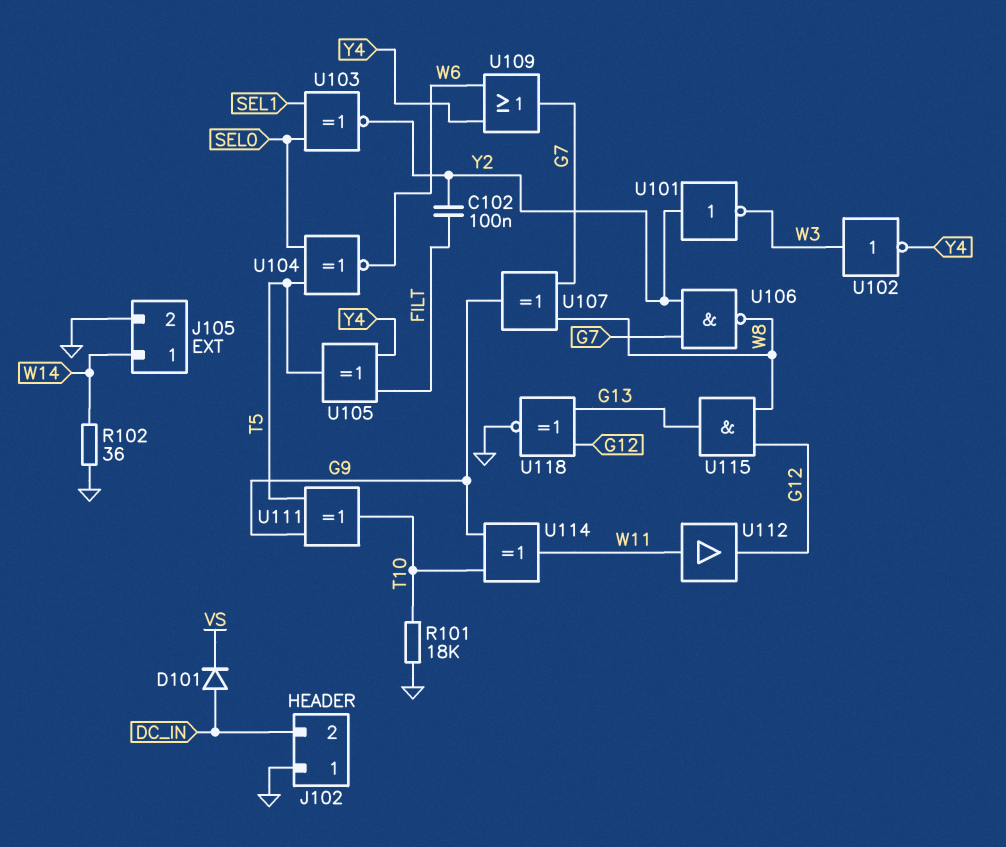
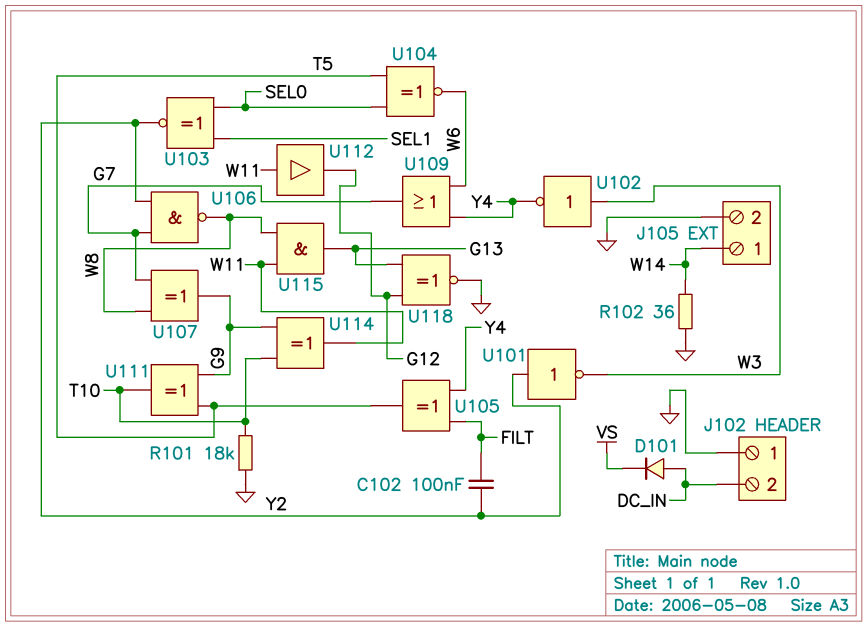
U115: AND (in G12, in W8, out G13) -> AND (in W8, in W11, out G13)

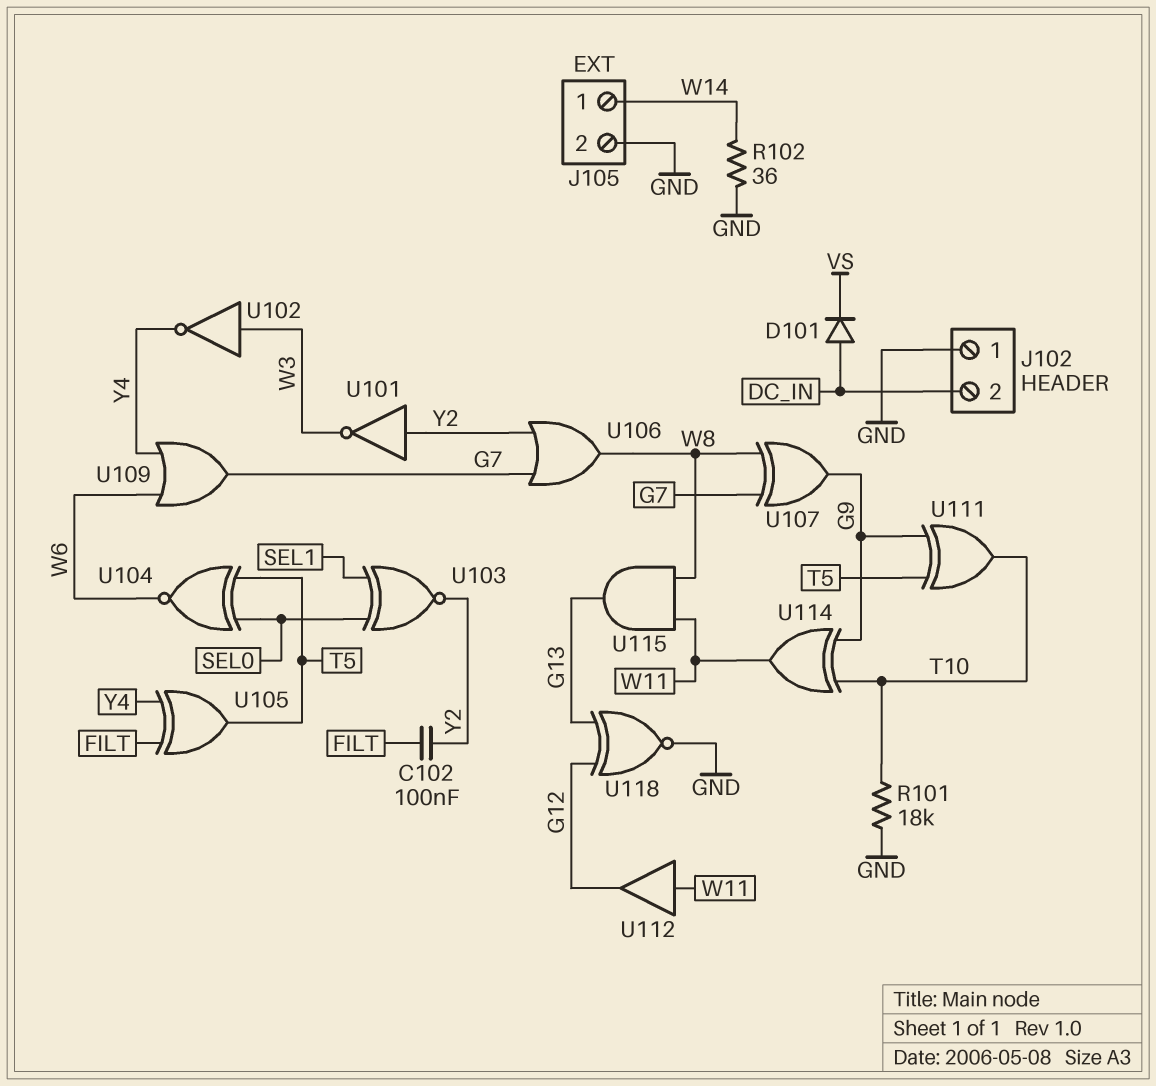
U106: NAND (in G7, in Y2, out W8) -> OR (in G7, in Y2, out W8)

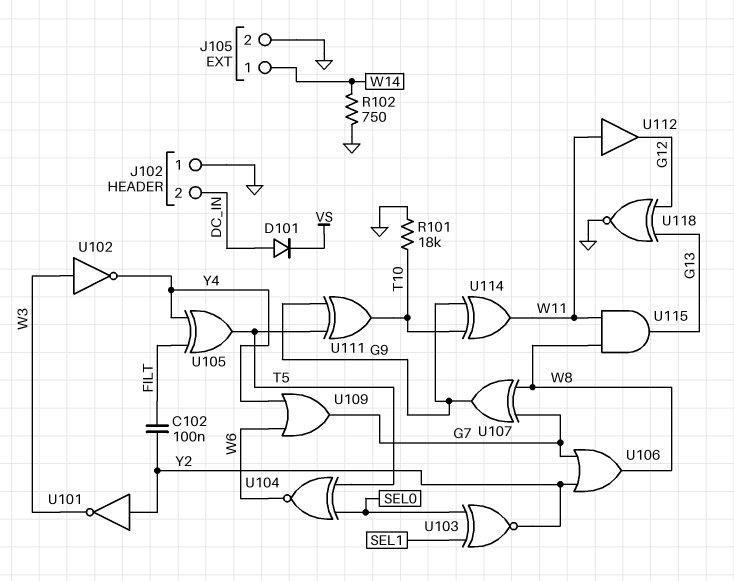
R102: 36 (GND, W14) -> 750 (GND, W14)

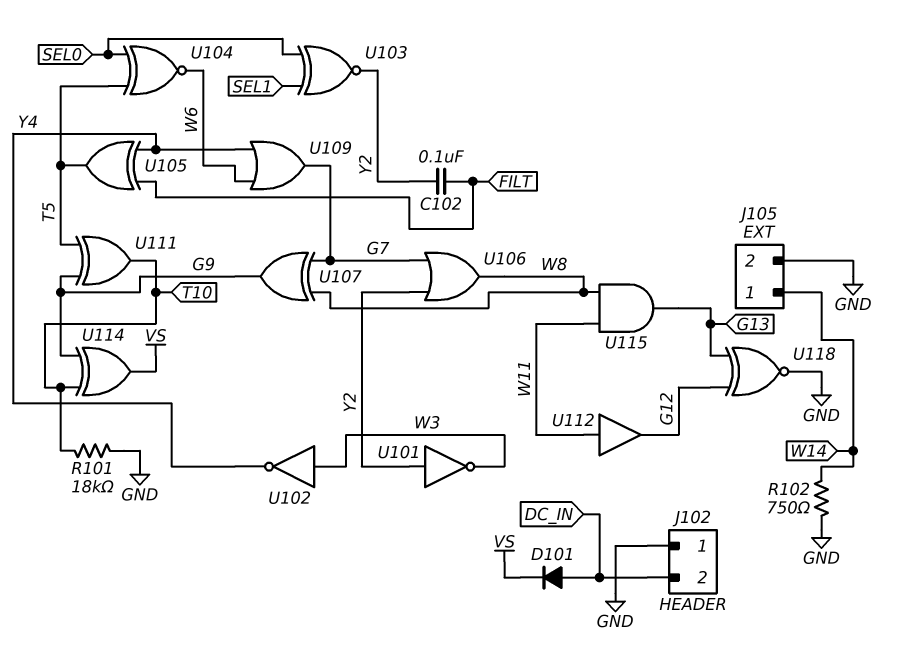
U114: XOR (in G9, in T10, out W11) -> XOR (in G9, in T10, out VS)

